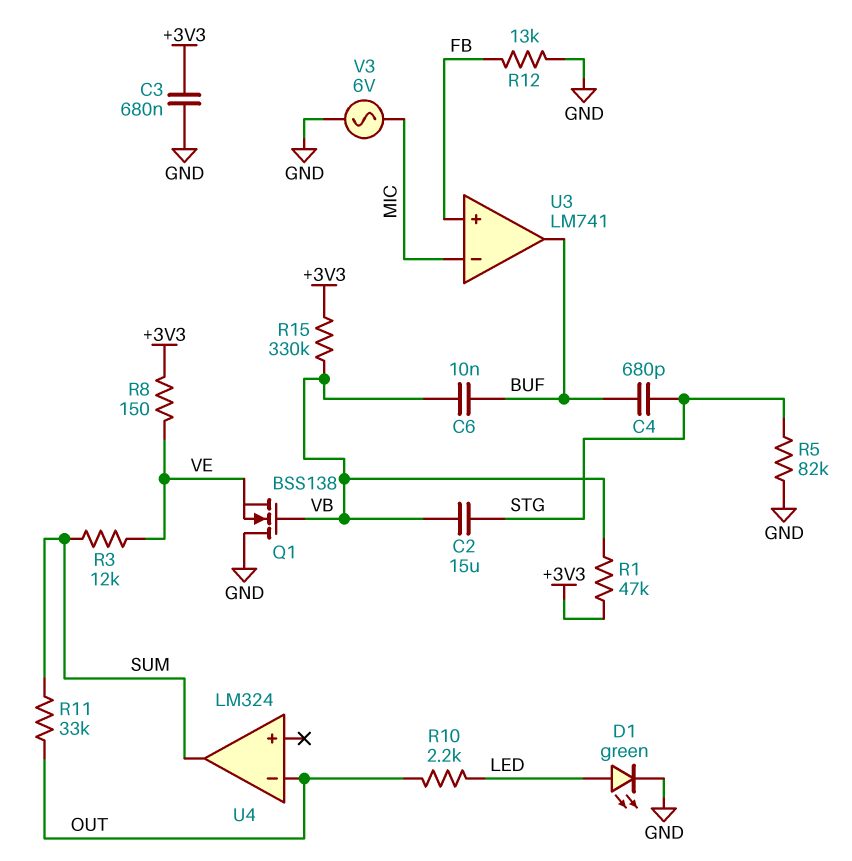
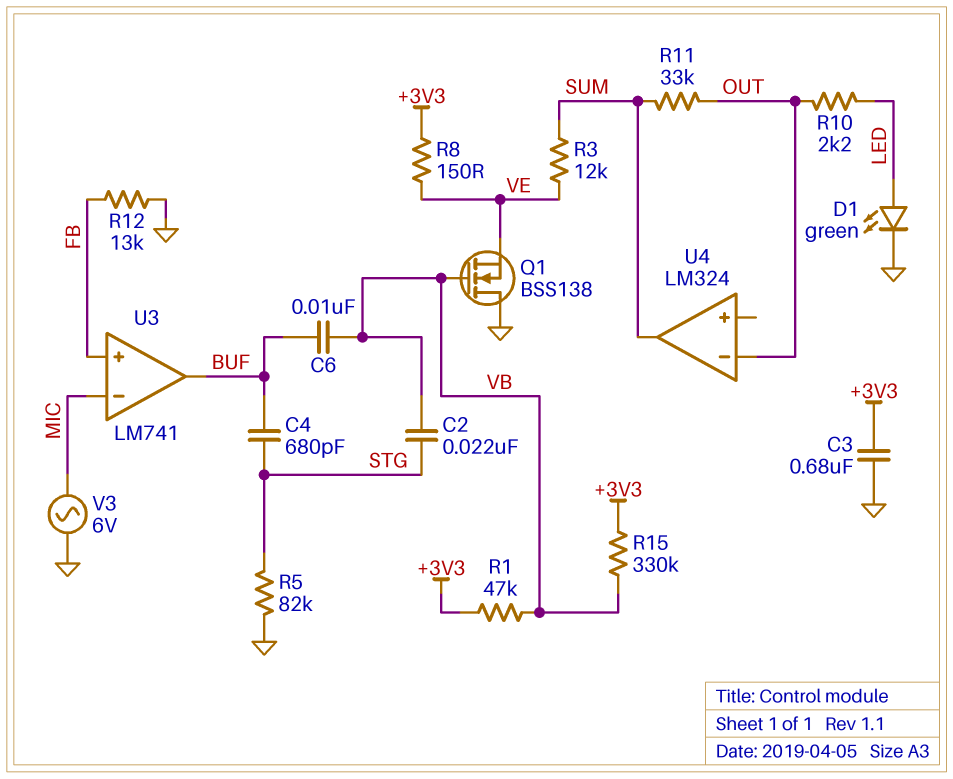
C2: 15uF (STG, VB) -> 22nF (STG, VB)

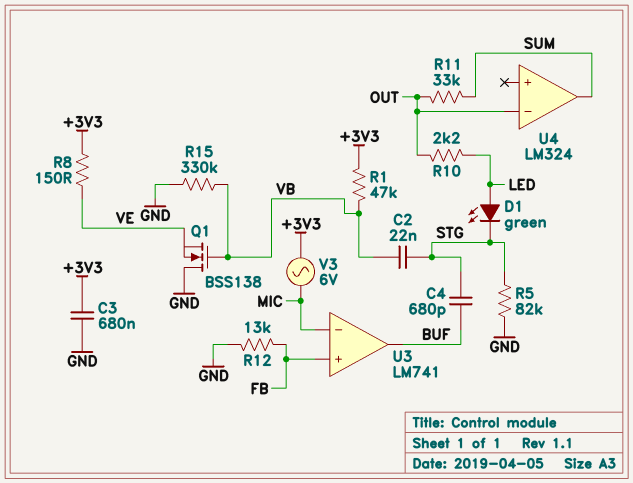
C6: 10nF (BUF, VB) -> none
D1: LED green (A LED, K GND) -> LED green (A LED, K STG)
R3: 12k (SUM, VE) -> none
R15: 330k (+3V3, VB) -> 330k (GND, VB)
V3: AC 6V (GND, MIC) -> AC 6V (+3V3, MIC)

